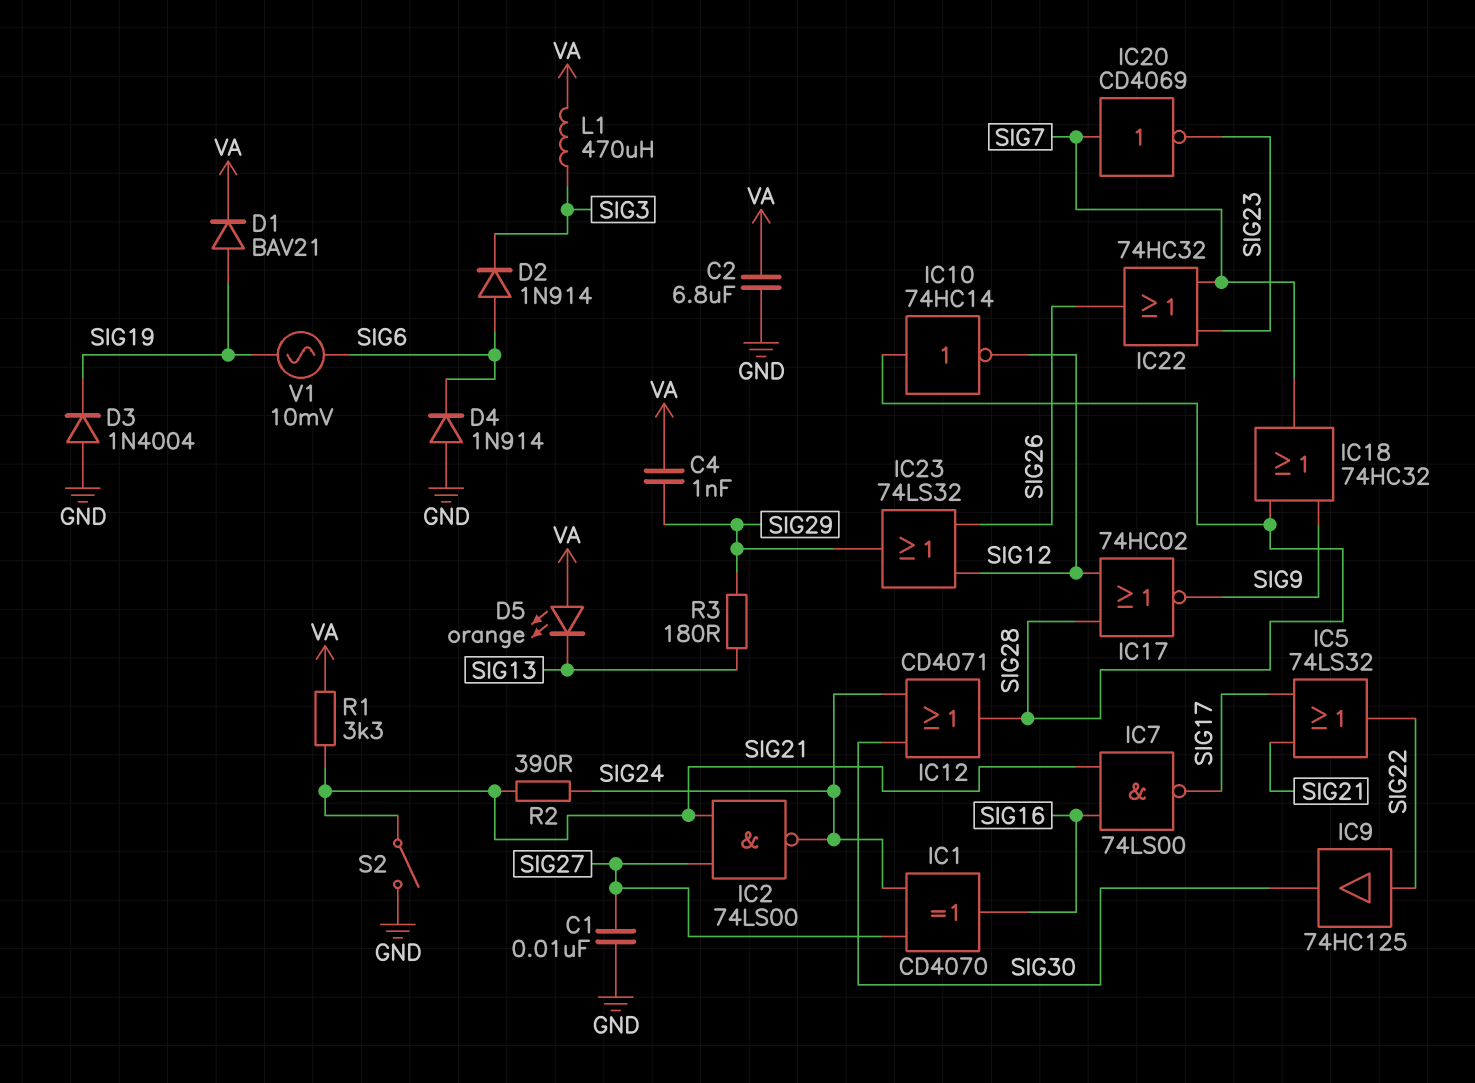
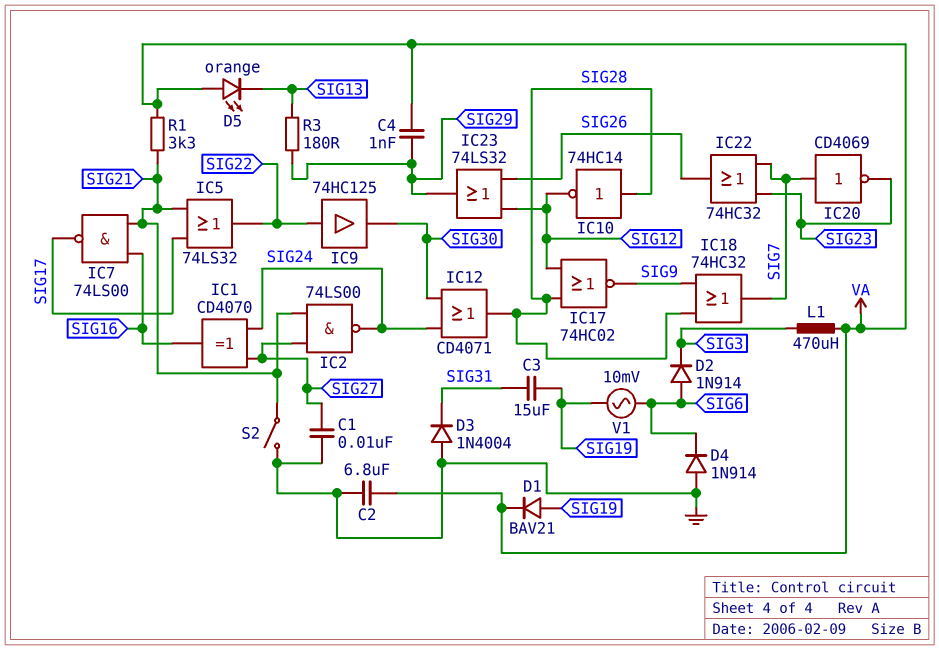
C3: none -> 15uF (SIG19, SIG31)
D3: diode 1N4004 (A GND, K SIG19) -> diode 1N4004 (A GND, K SIG31)
R2: 390 (SIG21, SIG24) -> none

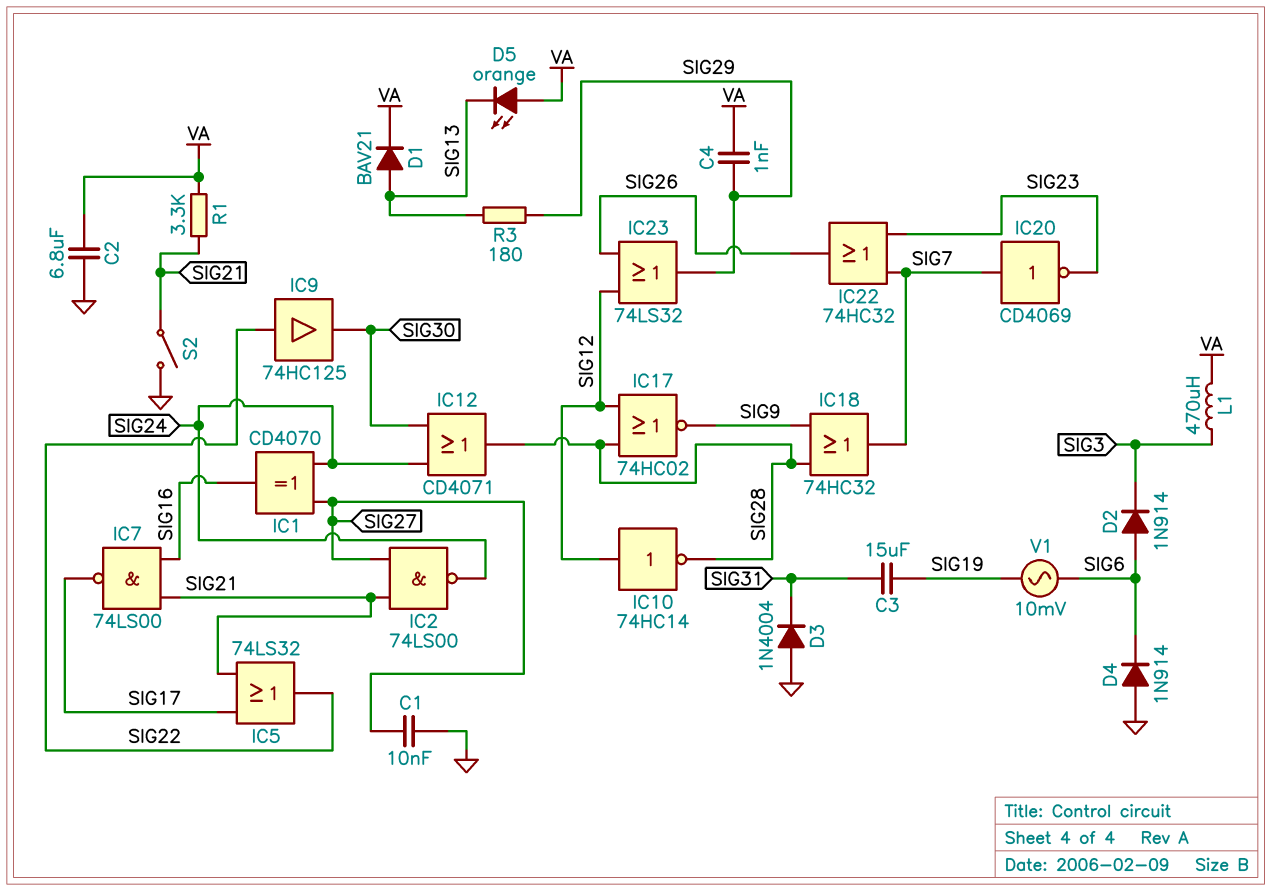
D1: diode BAV21 (A SIG19, K VA) -> diode BAV21 (A SIG13, K VA)
IC10: NOT 74HC14 (in SIG28, out SIG12) -> NOT 74HC14 (in SIG12, out SIG28)

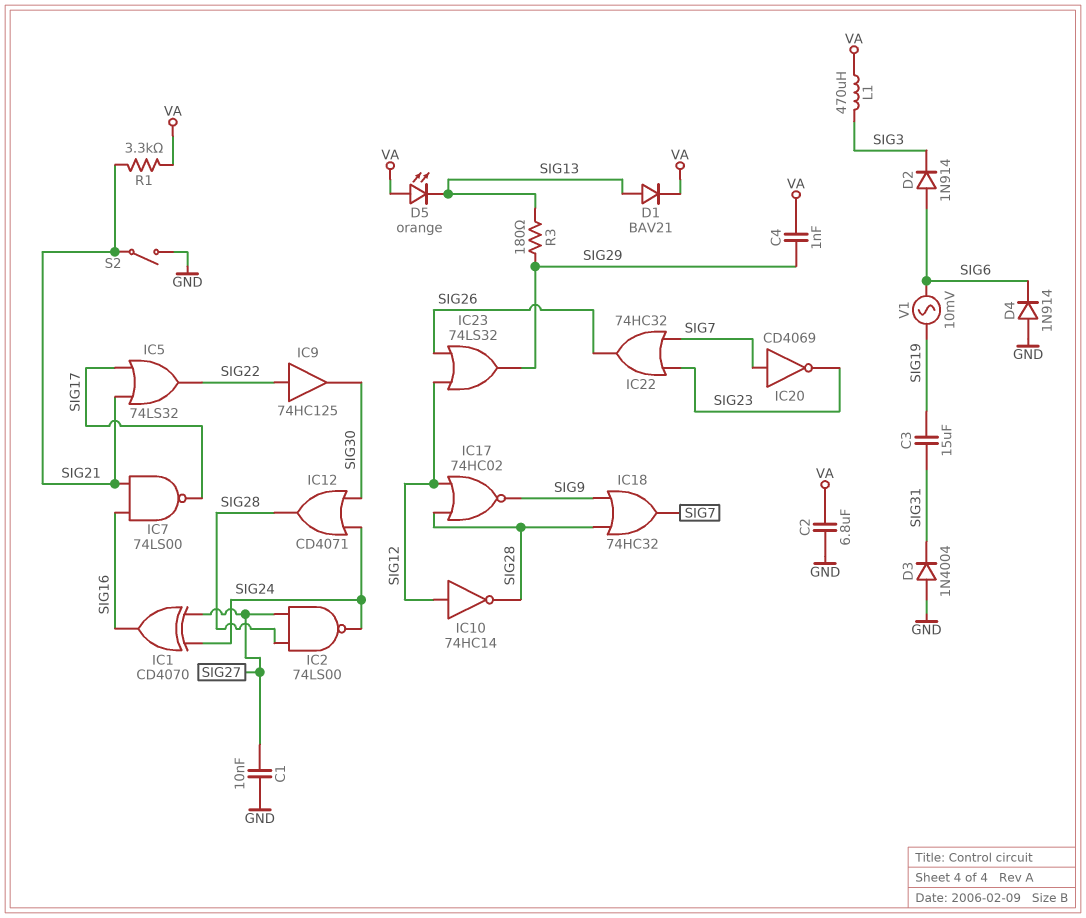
IC2: NAND 74LS00 (in SIG21, in SIG27, out SIG24) -> NAND 74LS00 (in SIG27, in SIG28, out SIG24)

